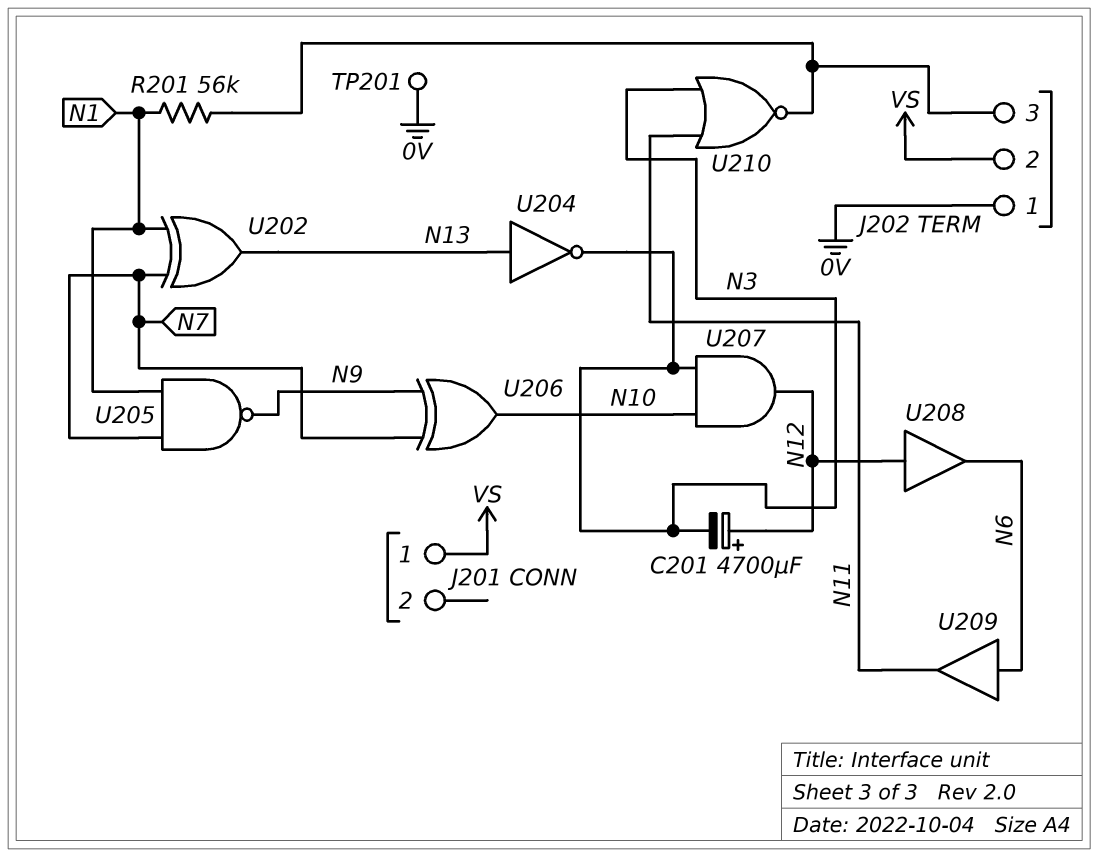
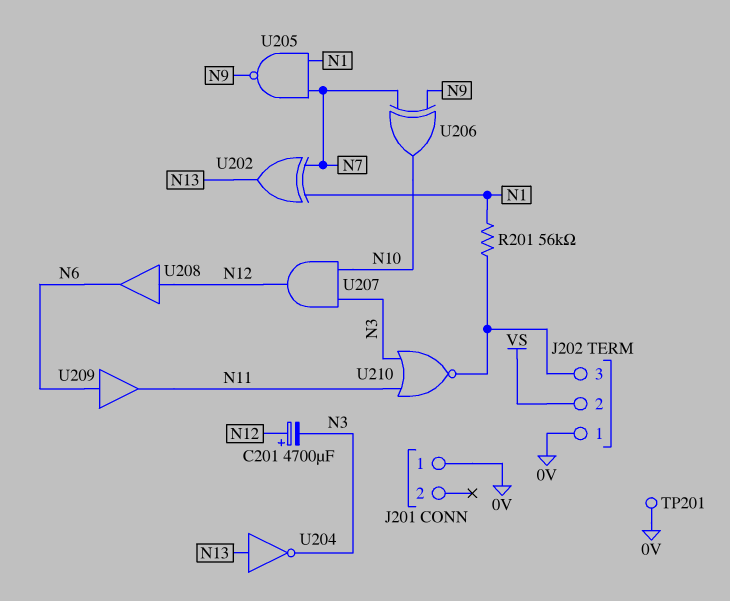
J201 pin 1: VS -> 0V

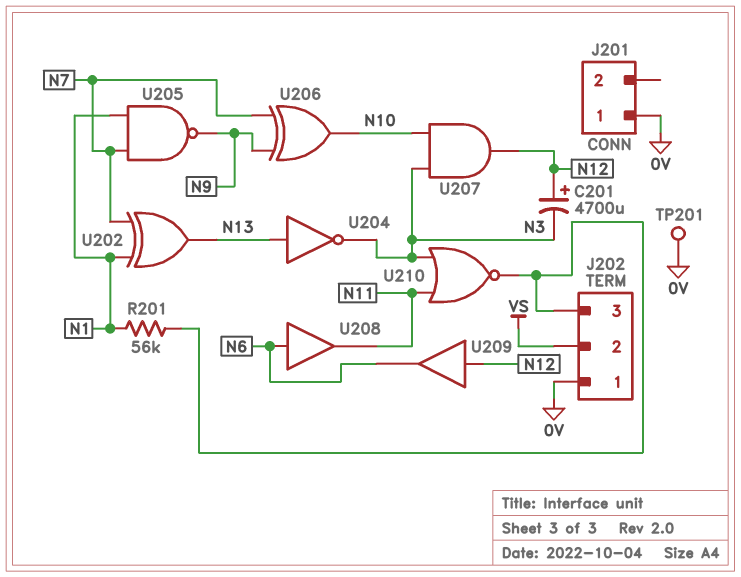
U208: buffer (in N12, out N6) -> buffer (in N6, out N11)
U209: buffer (in N6, out N11) -> buffer (in N12, out N6)

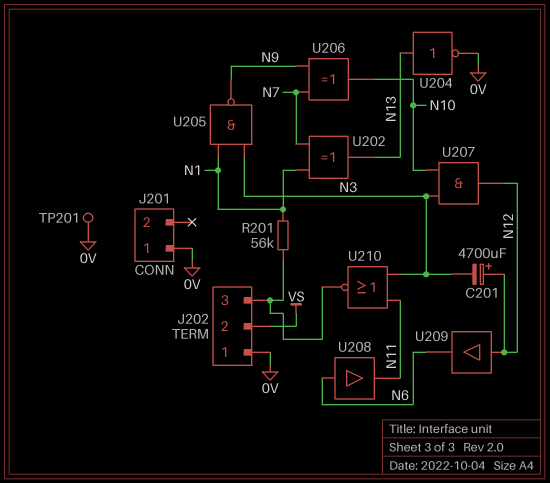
U204: NOT (in N13, out N3) -> NOT (in N13, out 0V)
U205: NAND (in N1, in N7, out N9) -> NAND (in N1, in N3, out N9)

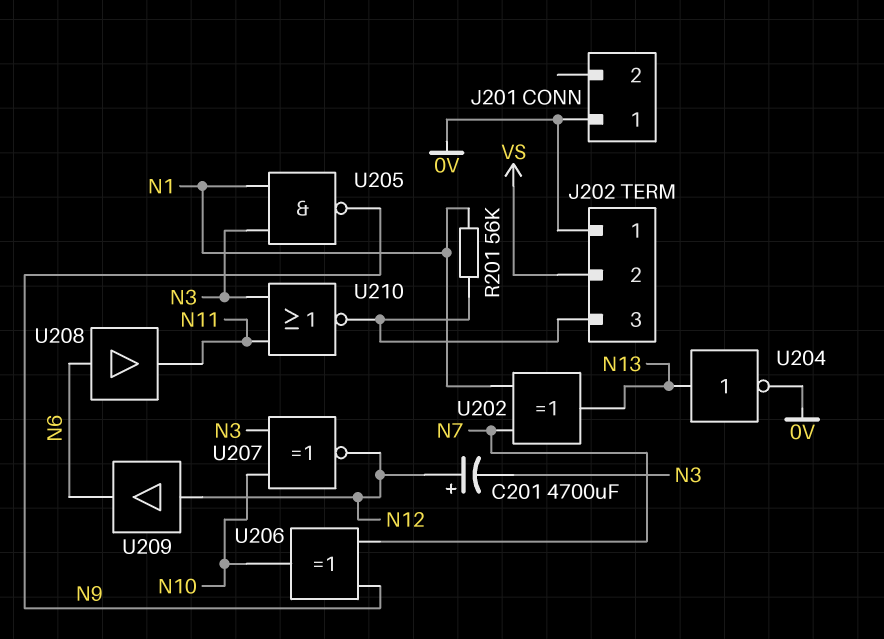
TP201: test point (0V) -> none
U207: AND (in N3, in N10, out N12) -> XNOR (in N3, in N10, out N12)

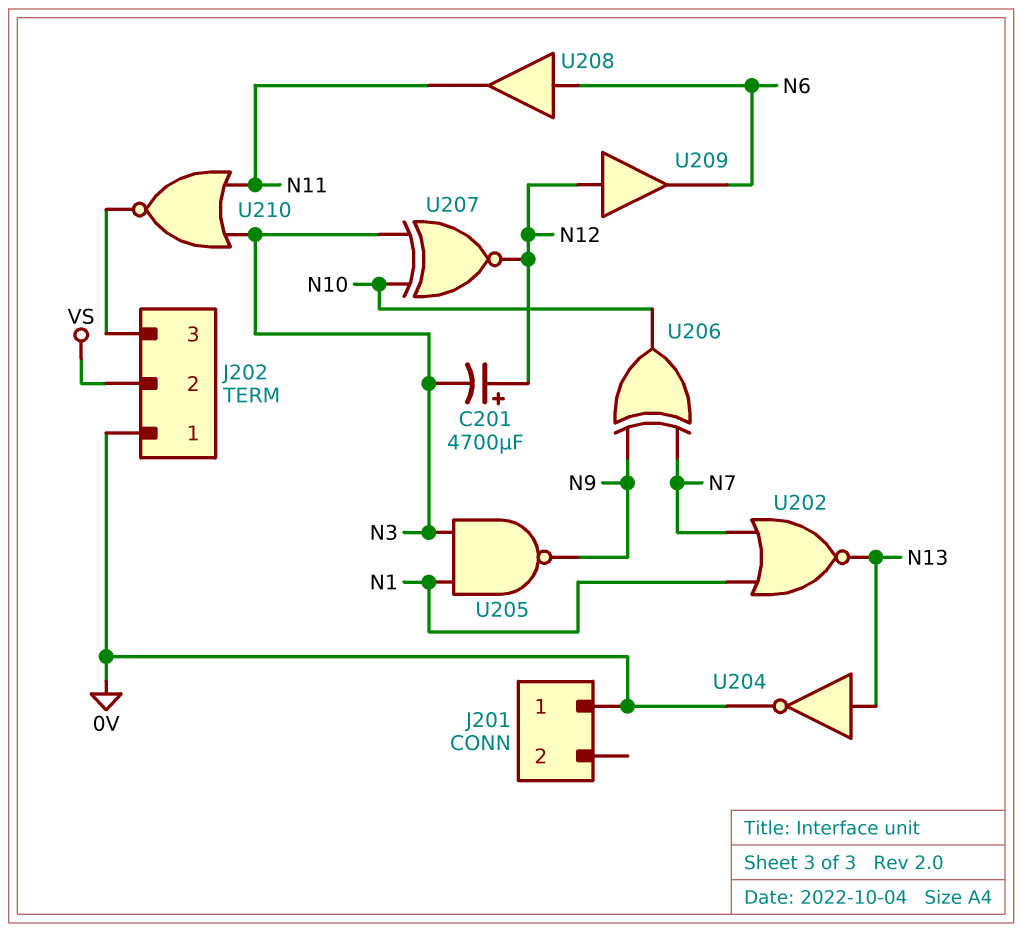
R201: 56k (J202/3, N1) -> none
U202: XOR (in N1, in N7, out N13) -> NOR (in N1, in N7, out N13)

